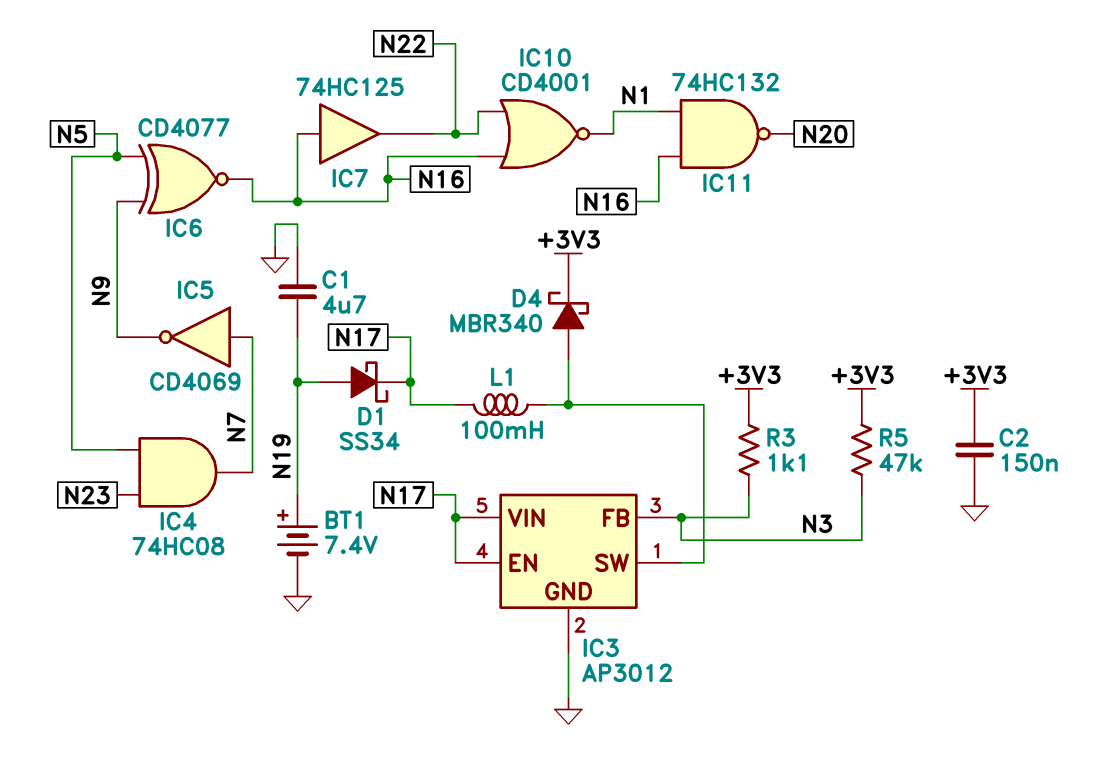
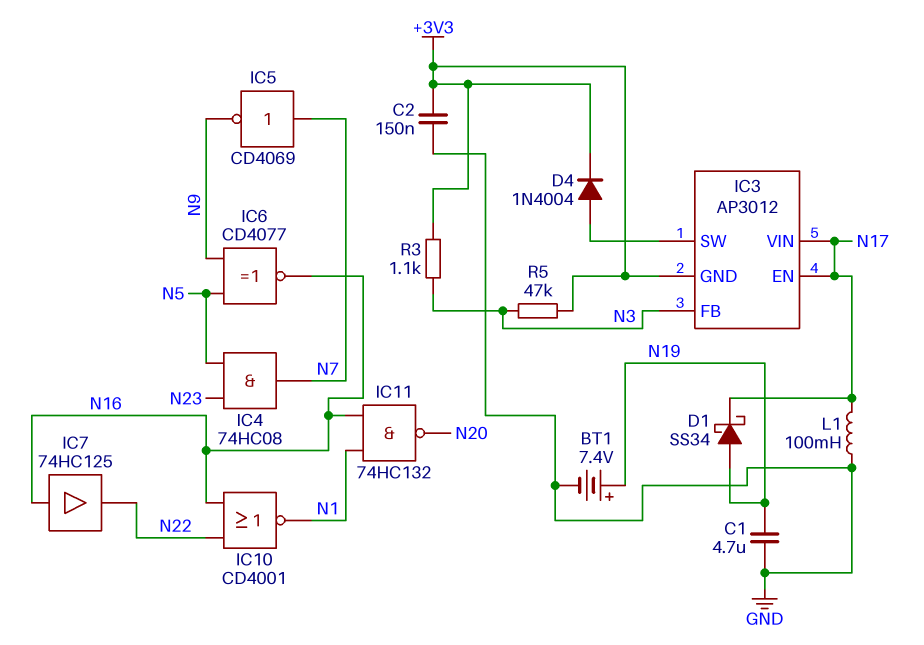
D4: schottky MBR340 (A IC3/SW, K +3V3) -> diode 1N4004 (A IC3/SW, K +3V3)
IC3 pin GND: GND -> +3V3
L1: 100mH (IC3/SW, N17) -> 100mH (GND, N17)

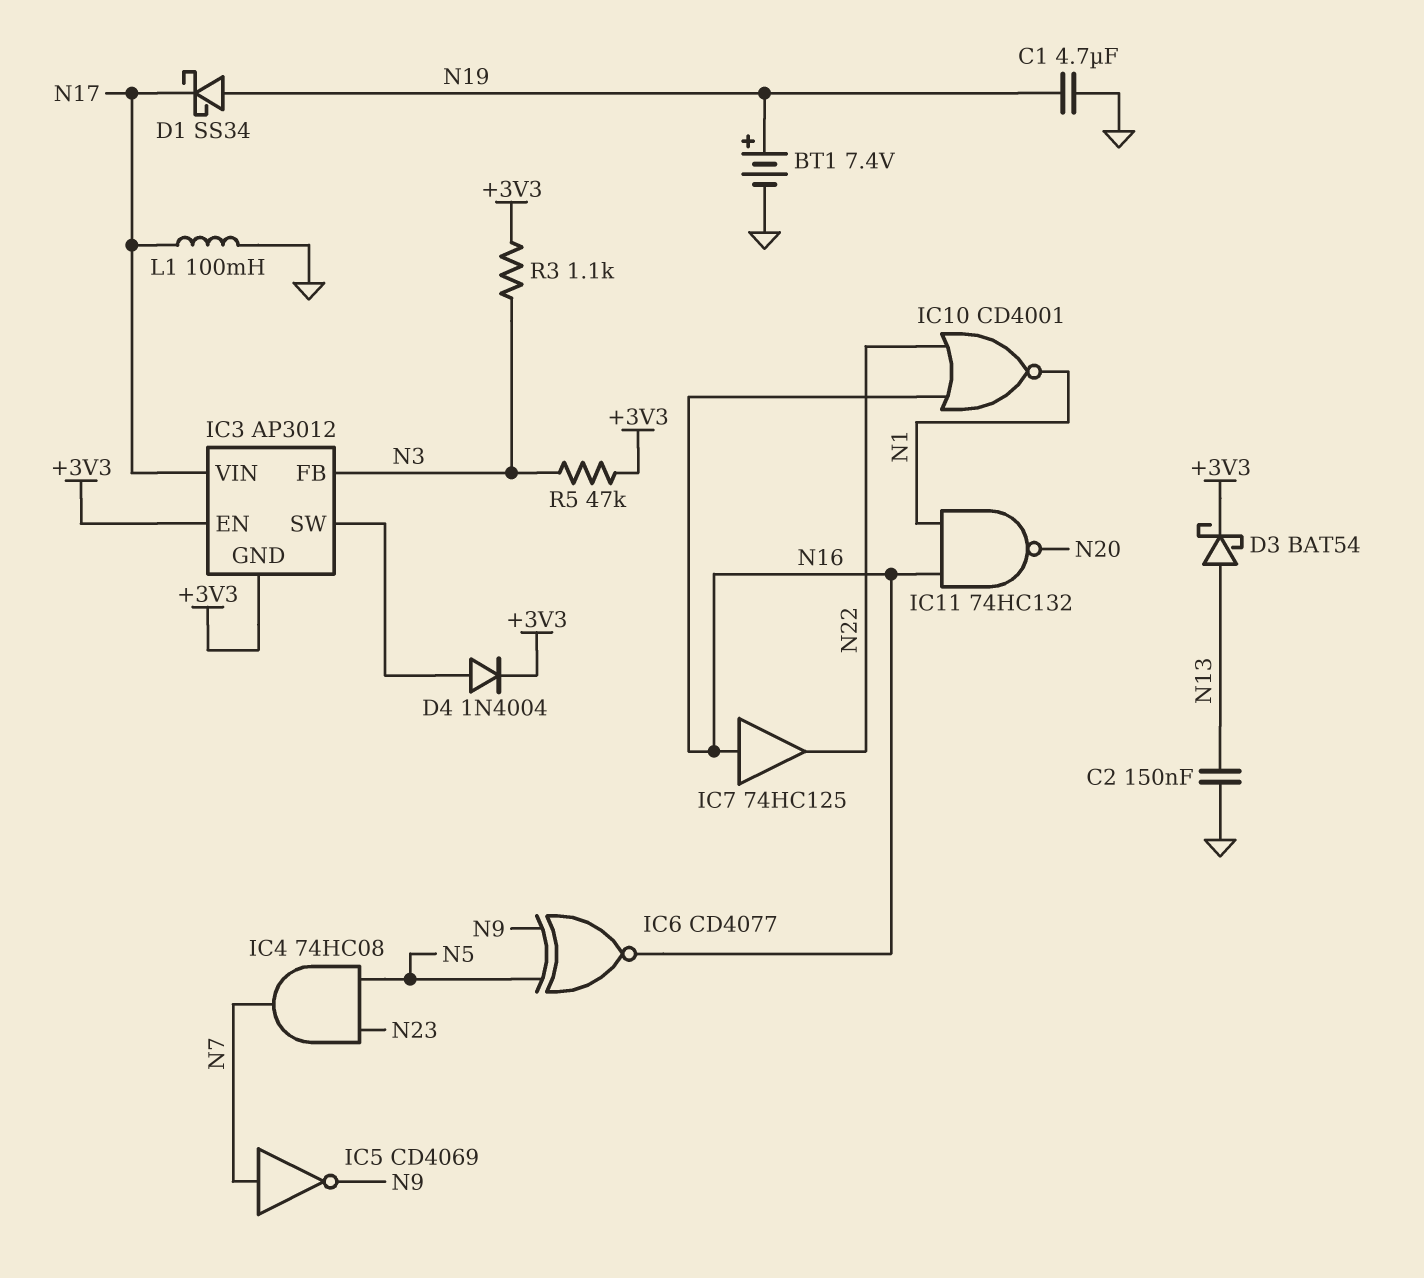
C2: 150nF (+3V3, GND) -> 150nF (GND, N13)
D3: none -> schottky BAT54 (A N13, K +3V3)
IC3 pin EN: N17 -> +3V3

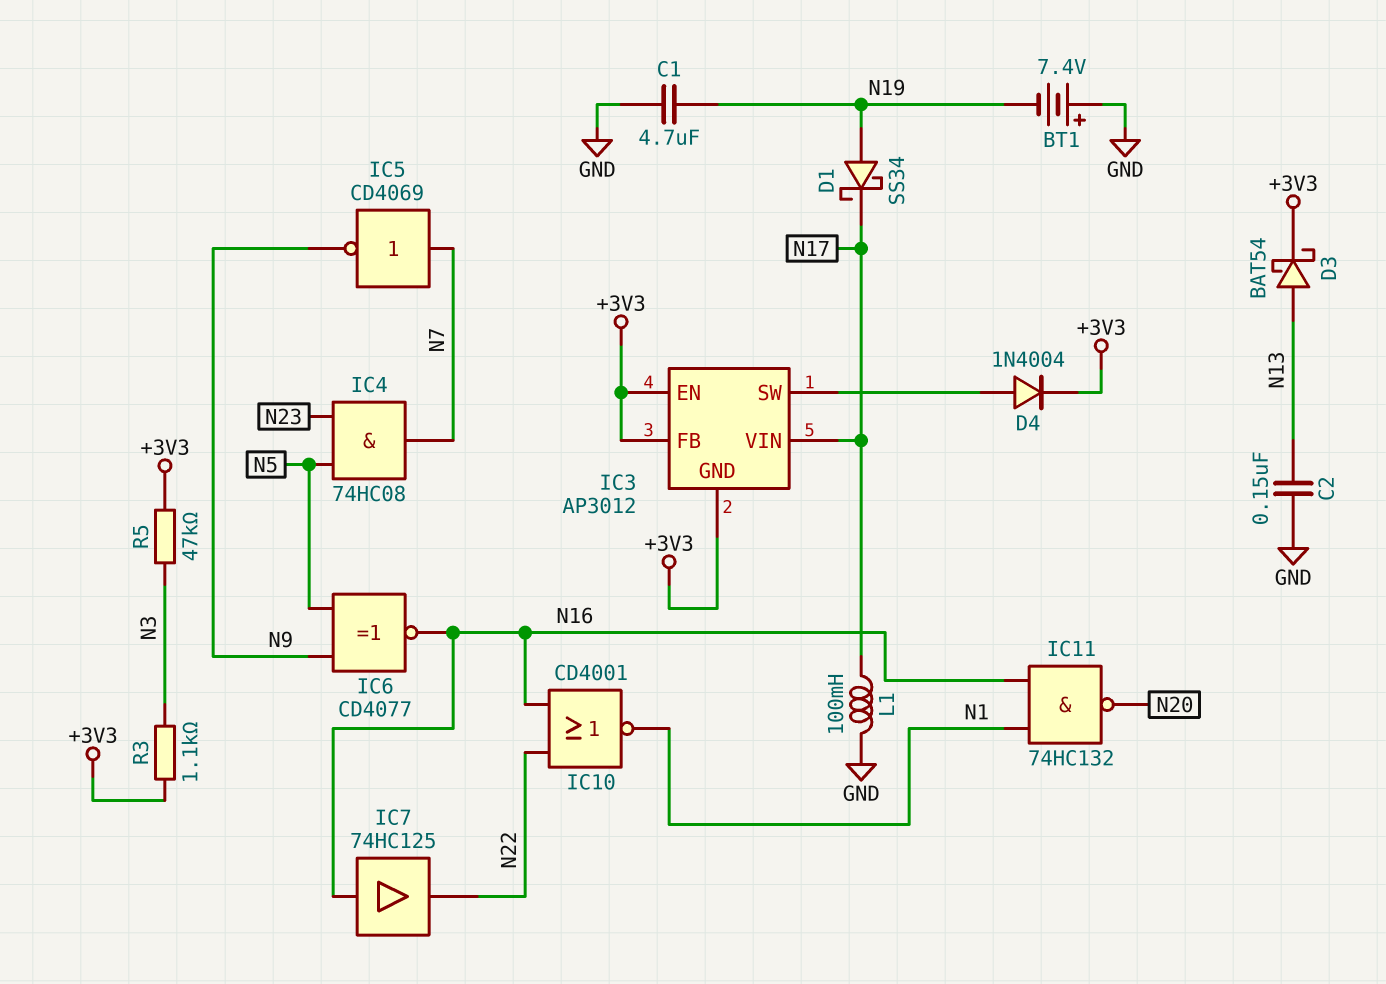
BT1: 7.4V (plus N19, minus GND) -> 7.4V (plus GND, minus N19)
IC3 pin FB: N3 -> +3V3

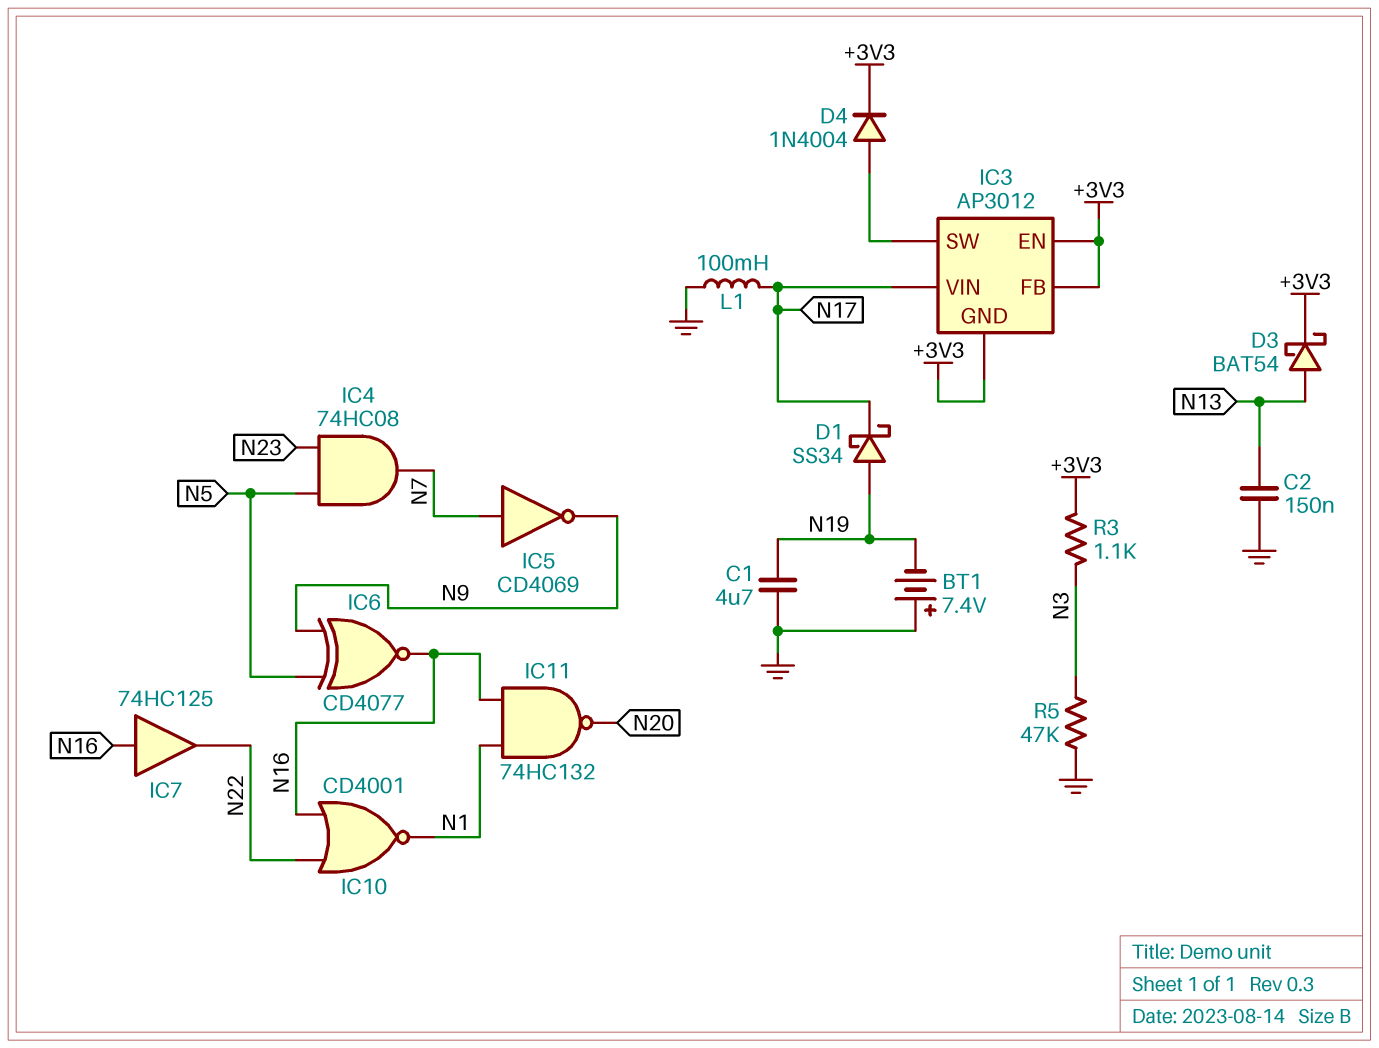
R5: 47k (+3V3, N3) -> 47k (GND, N3)

